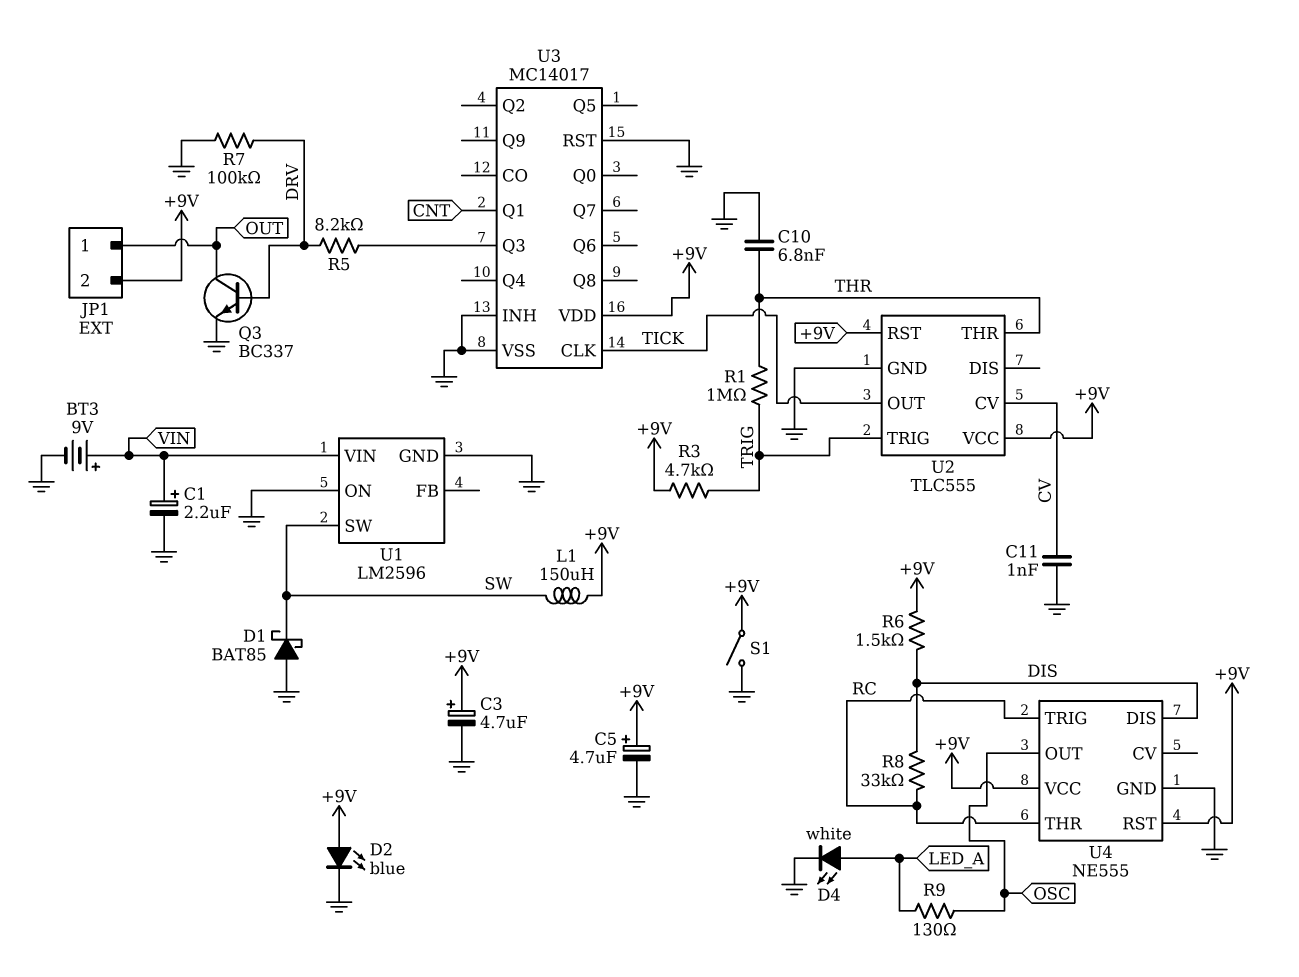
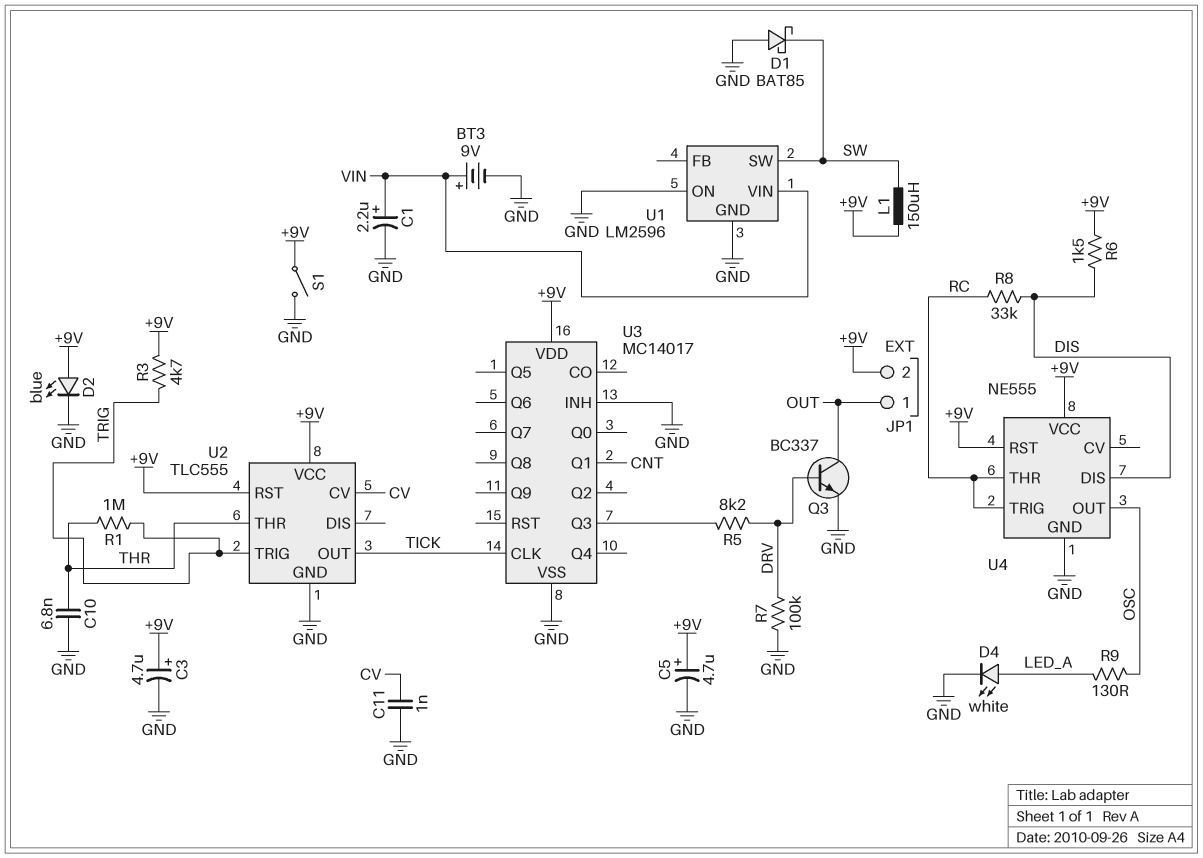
U3 pin RST: GND -> none

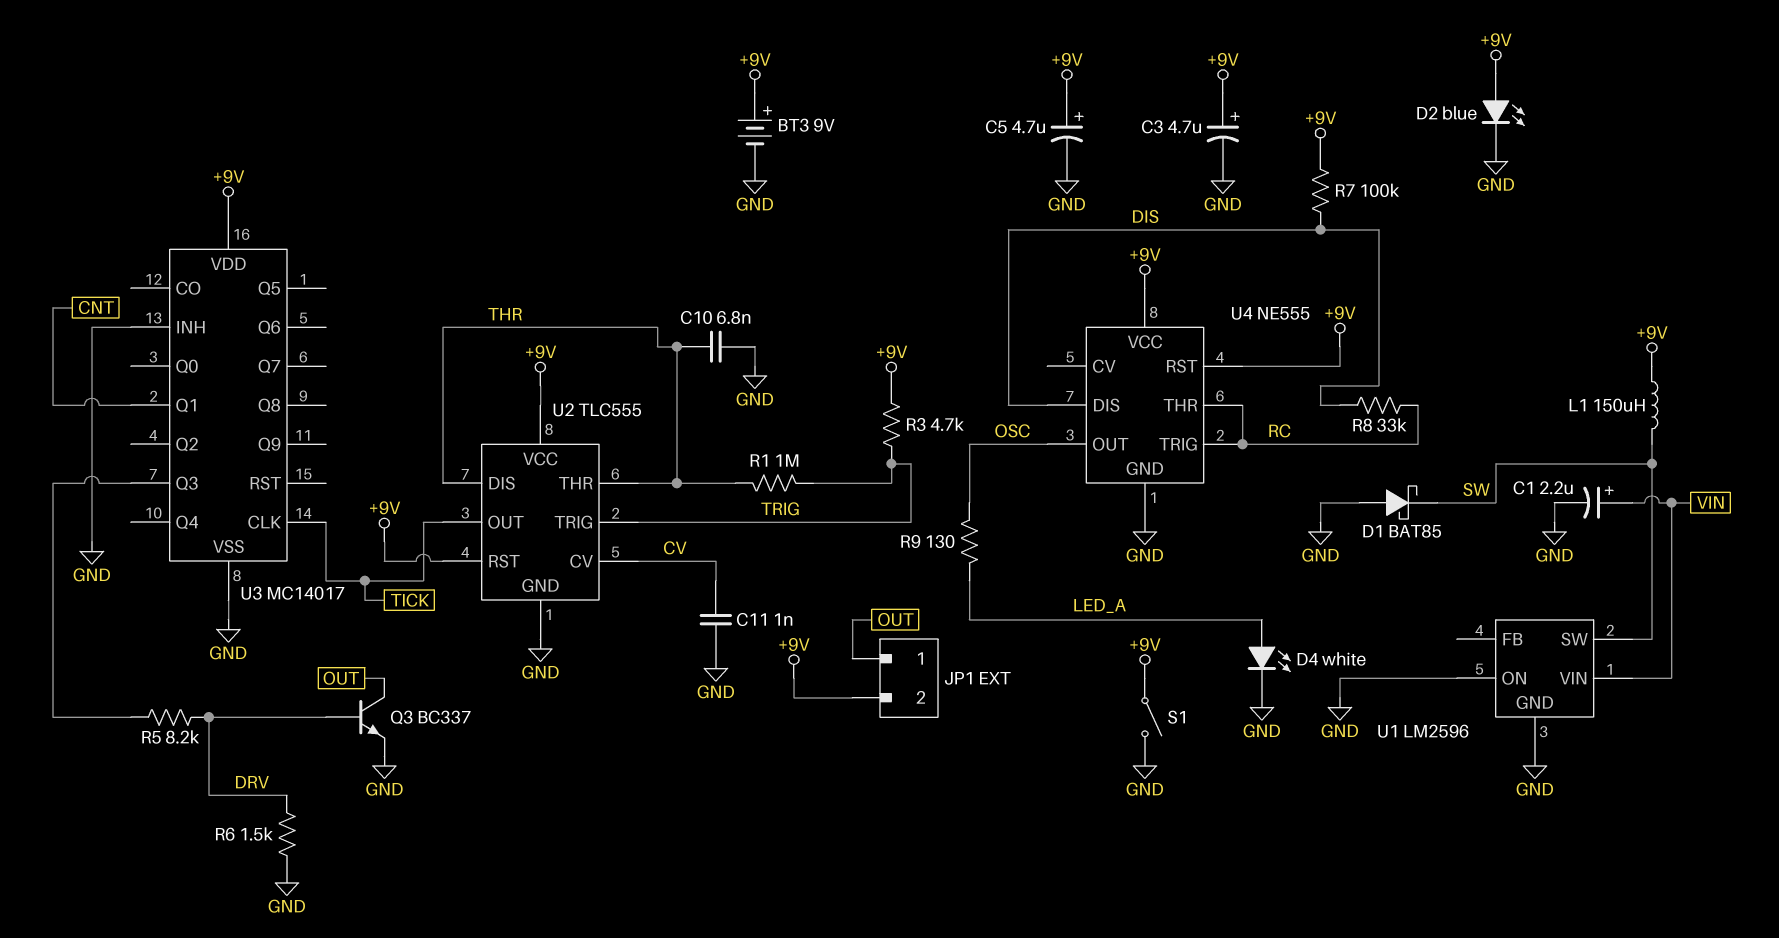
BT3: 9V (plus VIN, minus GND) -> 9V (plus +9V, minus GND)
R6: 1.5k (+9V, DIS) -> 1.5k (DRV, GND)
R7: 100k (DRV, GND) -> 100k (+9V, DIS)
U2 pin DIS: none -> THR

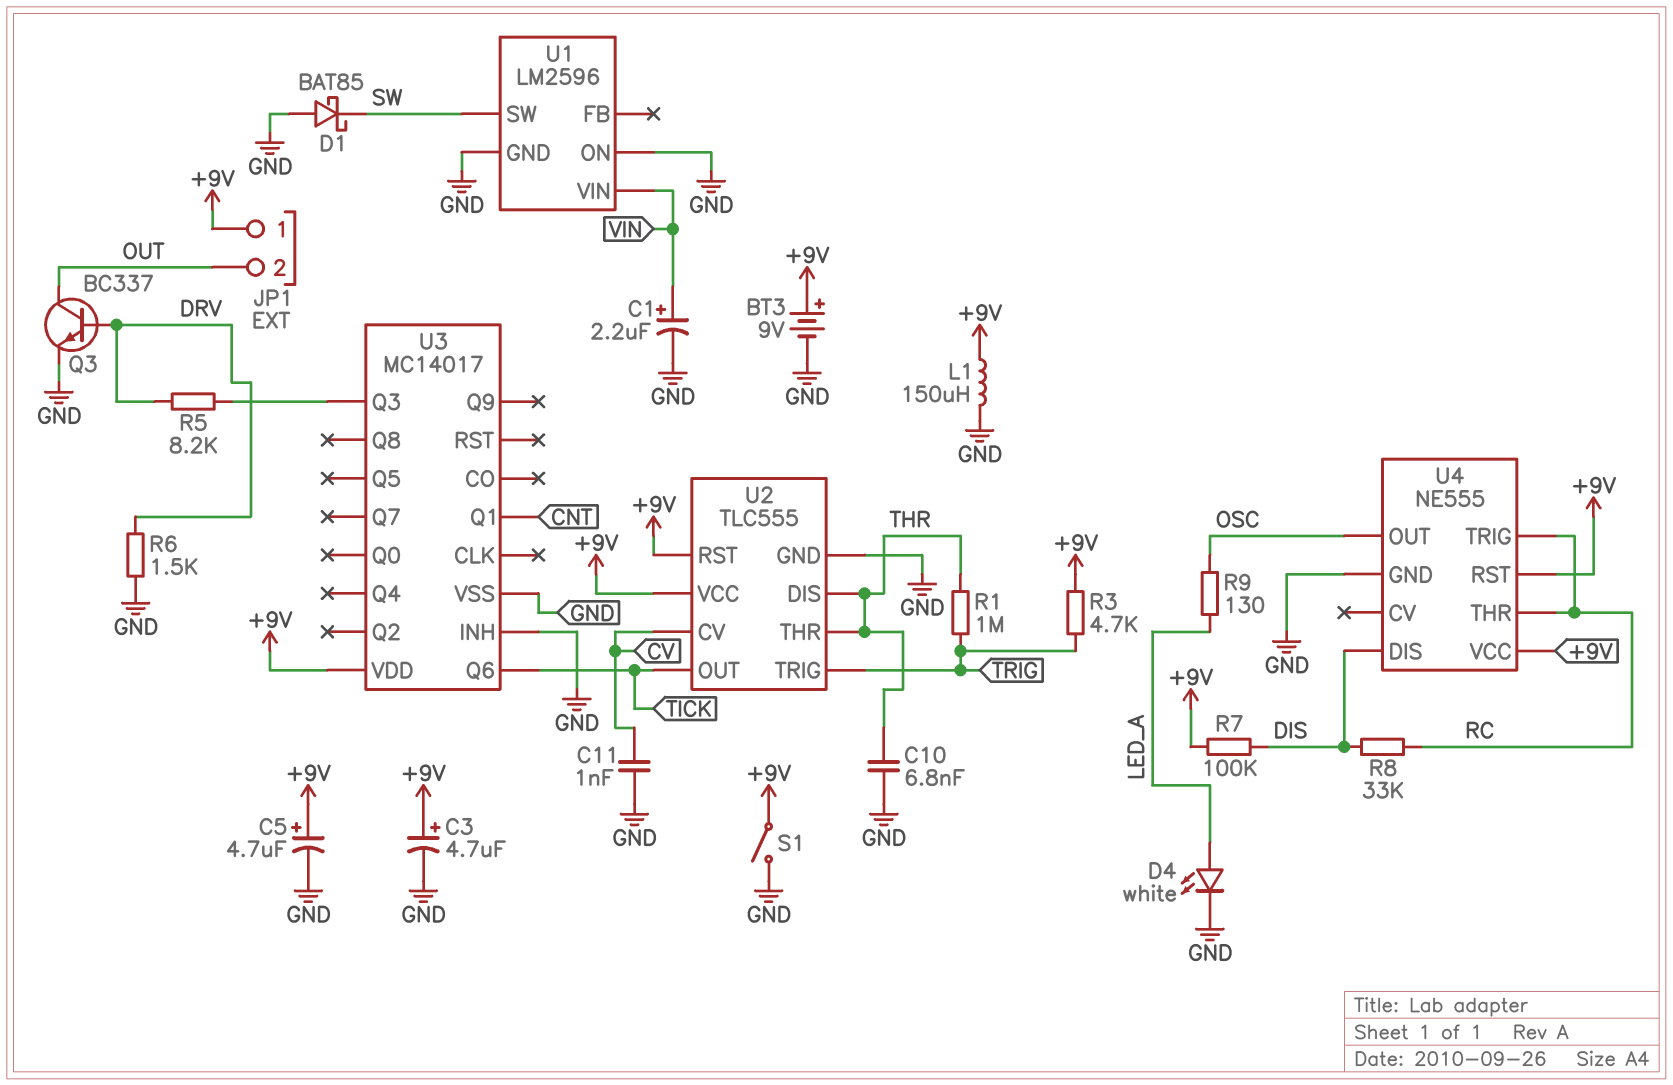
D2: LED blue (A +9V, K GND) -> none
JP1 pin 1: OUT -> +9V
JP1 pin 2: +9V -> OUT
L1: 150uH (+9V, SW) -> 150uH (+9V, GND)
U3 pin CLK: TICK -> none
U3 pin Q6: none -> TICK

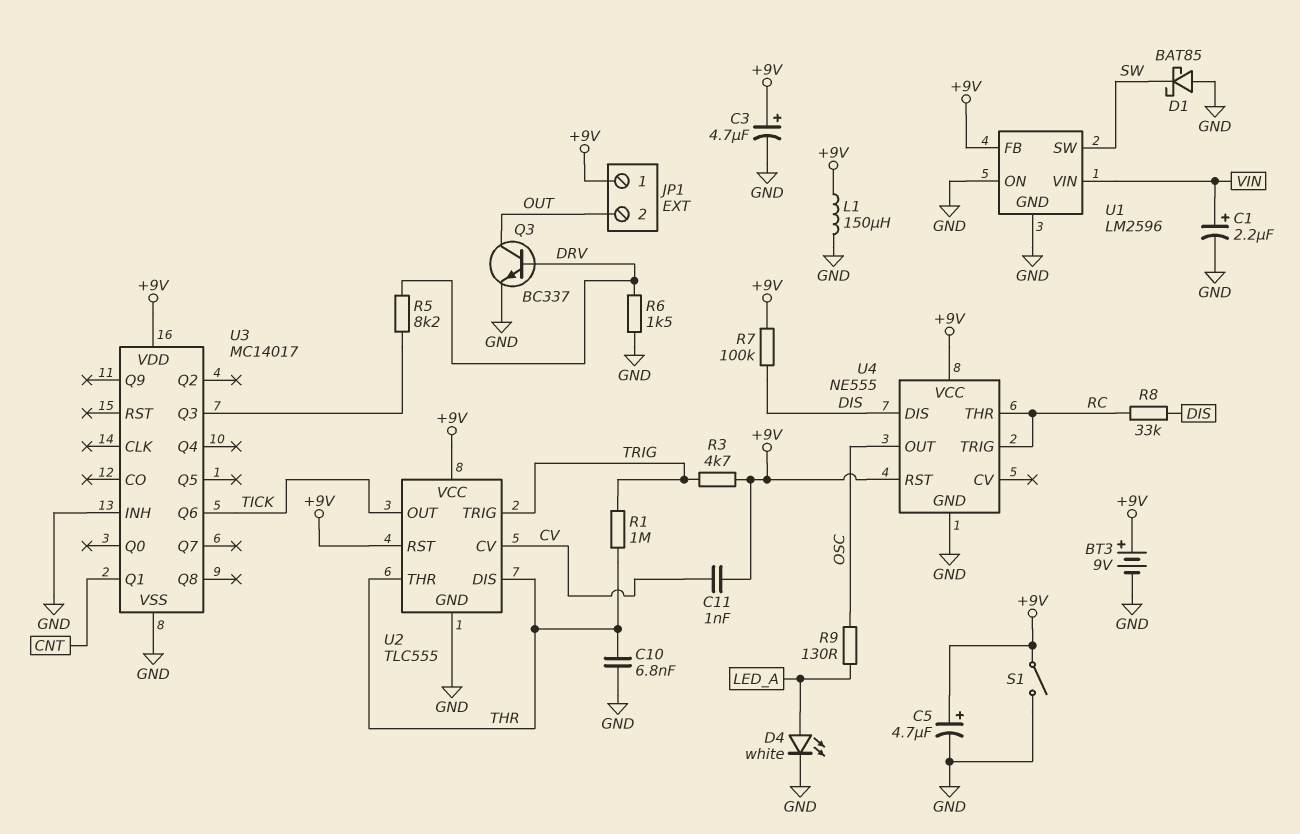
C11: 1nF (CV, GND) -> 1nF (+9V, CV)
U1 pin FB: none -> +9V

